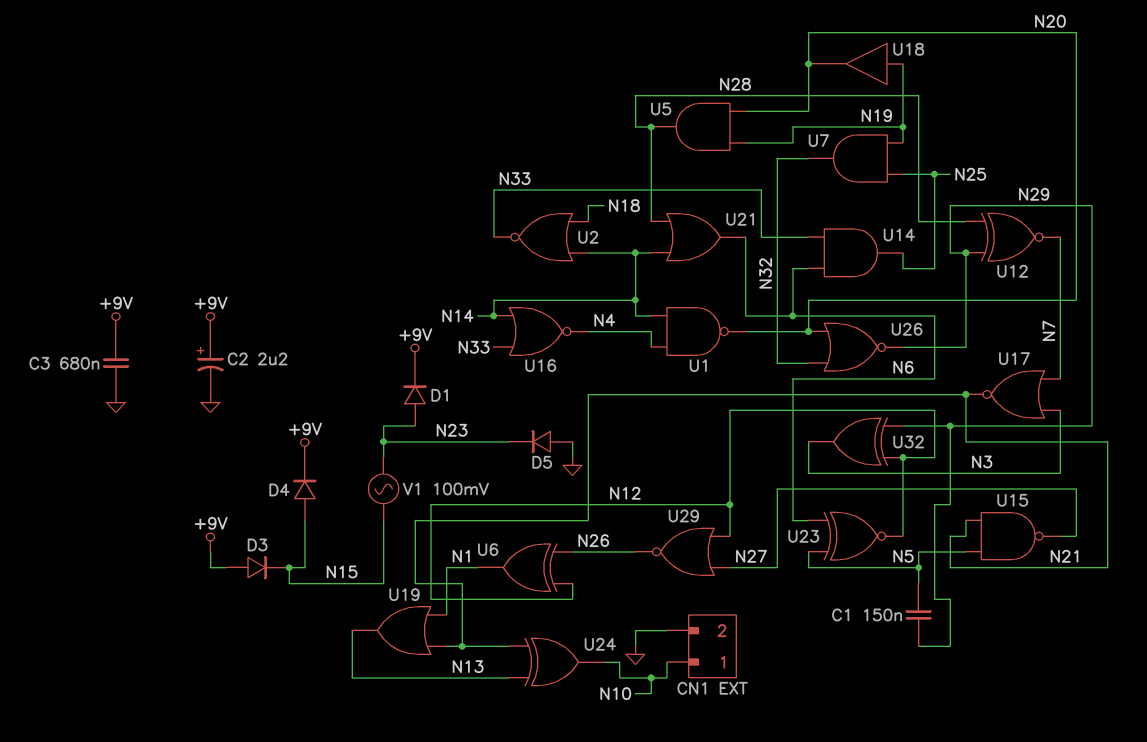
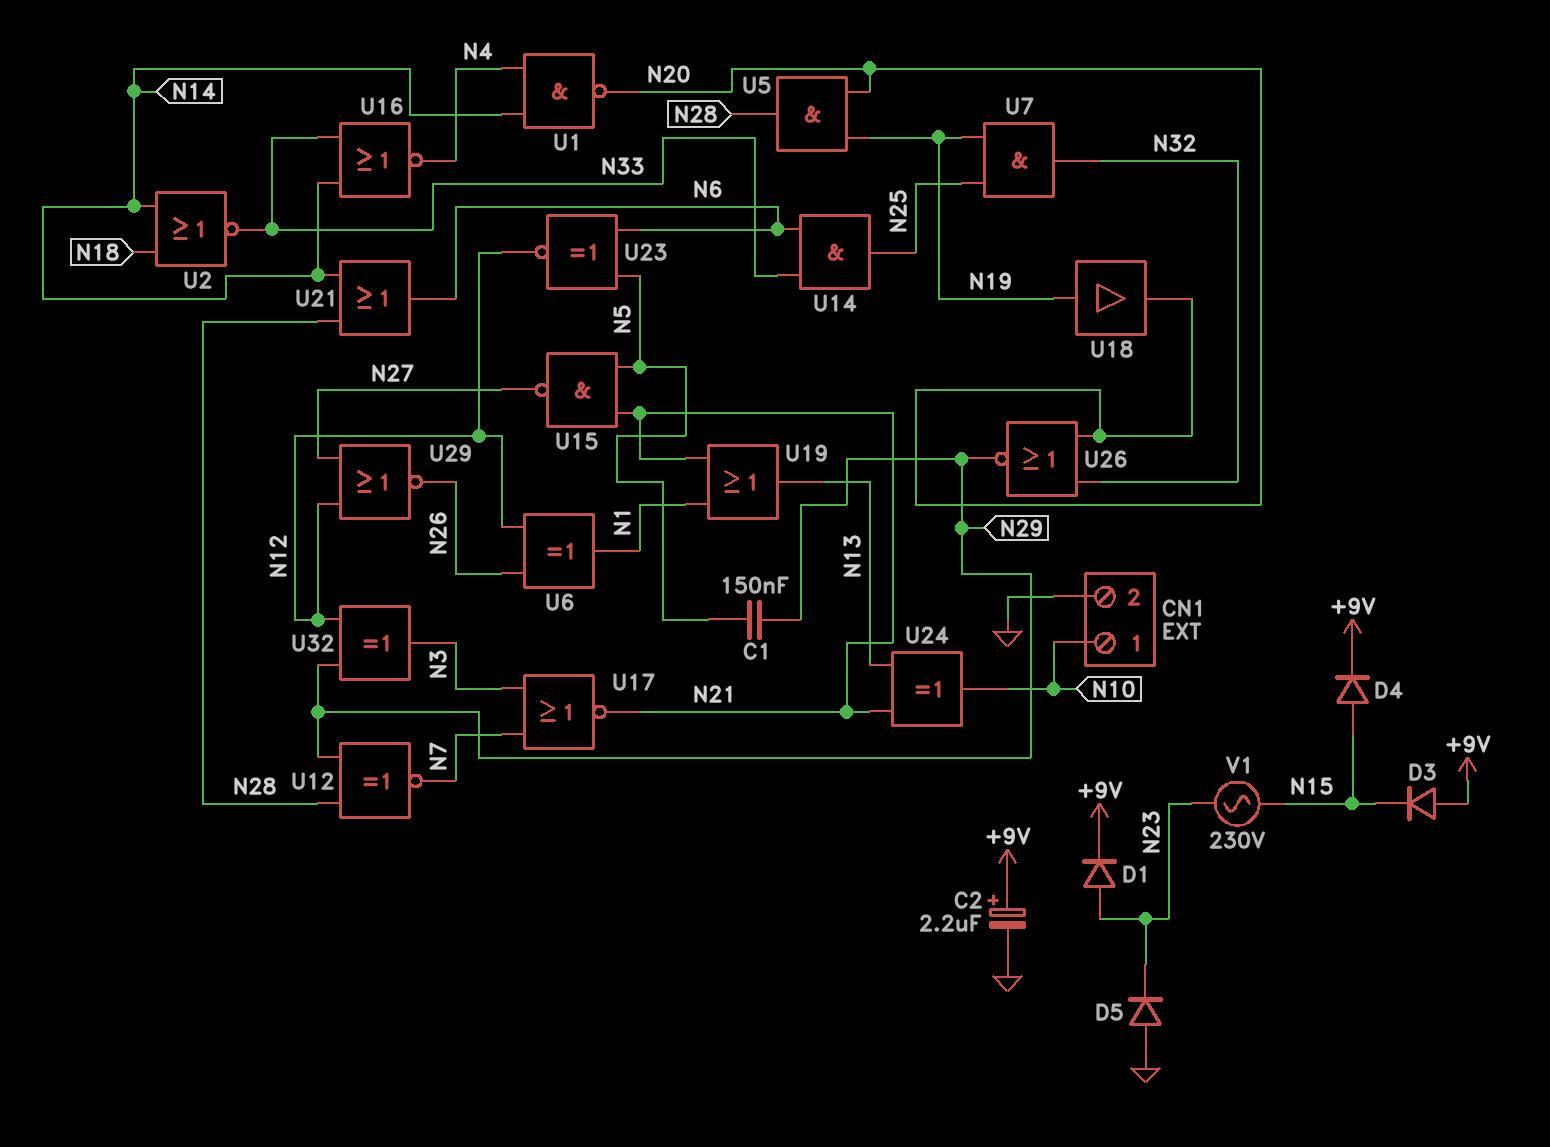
C3: 680nF (+9V, GND) -> none
V1: AC 100mV (N15, N23) -> AC 230V (N15, N23)

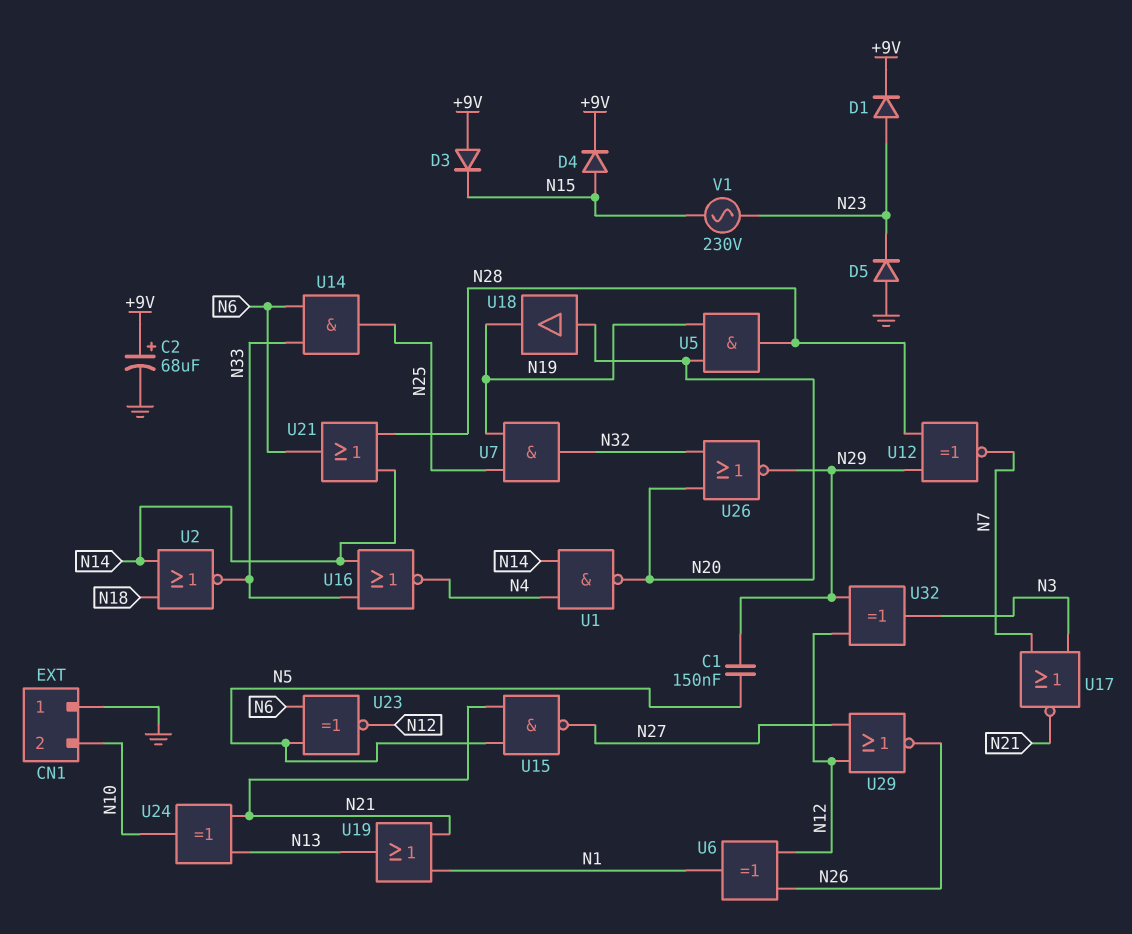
C2: 2.2uF (plus +9V, minus GND) -> 68uF (plus +9V, minus GND)
CN1 pin 1: N10 -> GND
CN1 pin 2: GND -> N10
U18: buffer (in N19, out N20) -> buffer (in N20, out N19)

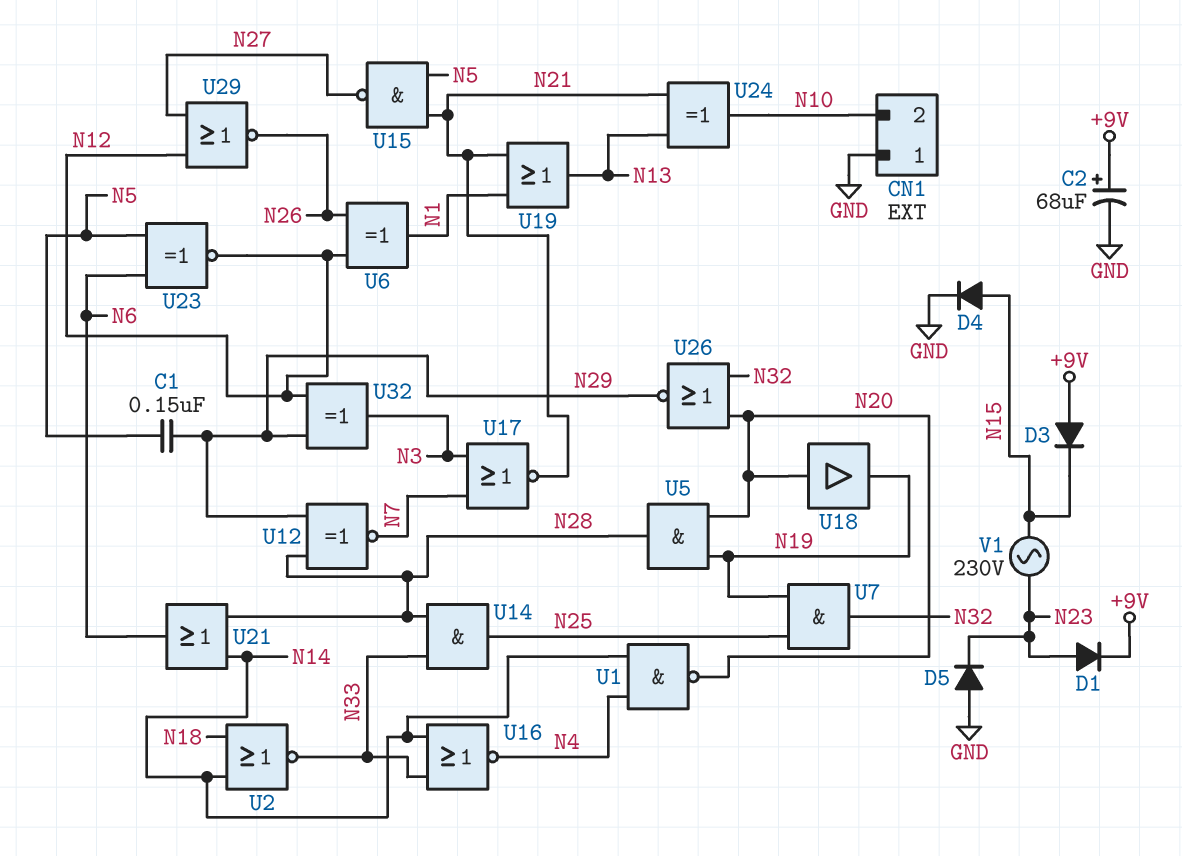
D4: diode (A N15, K +9V) -> diode (A N15, K GND)
U14: AND (in N6, in N33, out N25) -> AND (in N28, in N33, out N25)

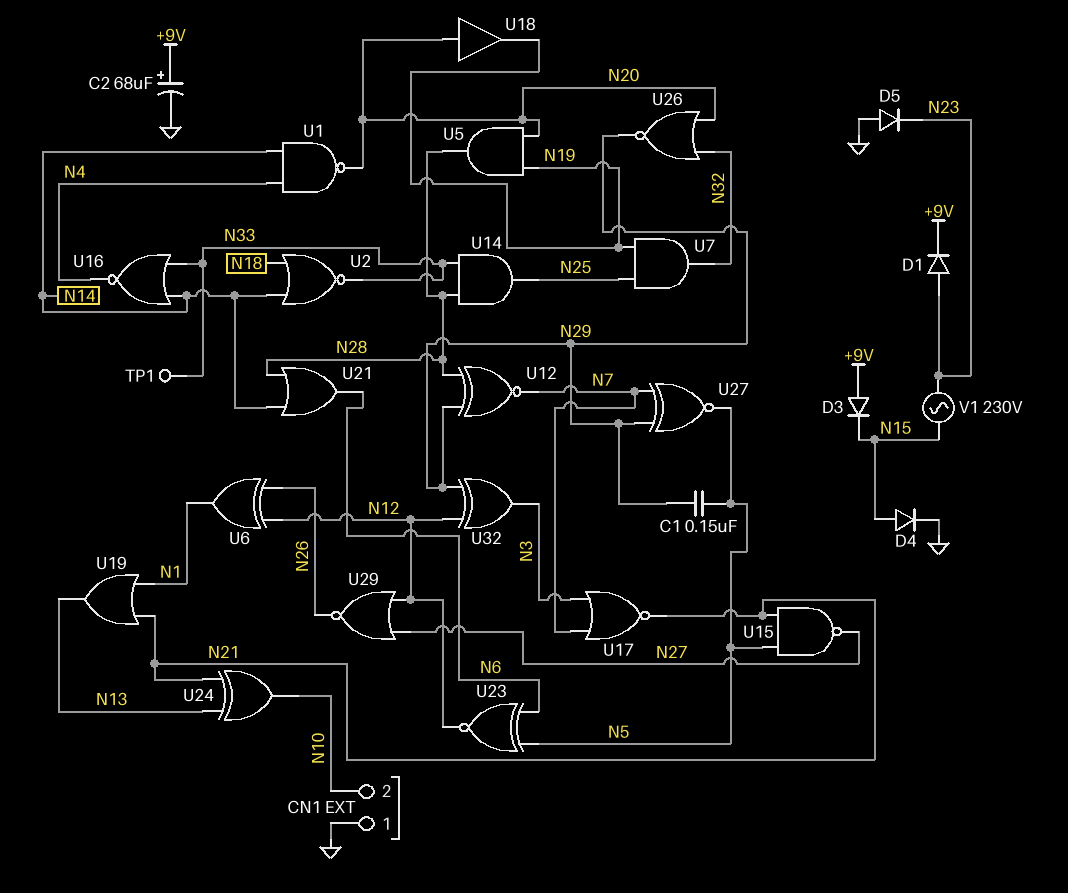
TP1: none -> test point (N33)
U27: none -> XNOR (in N7, in N29, out N5)

